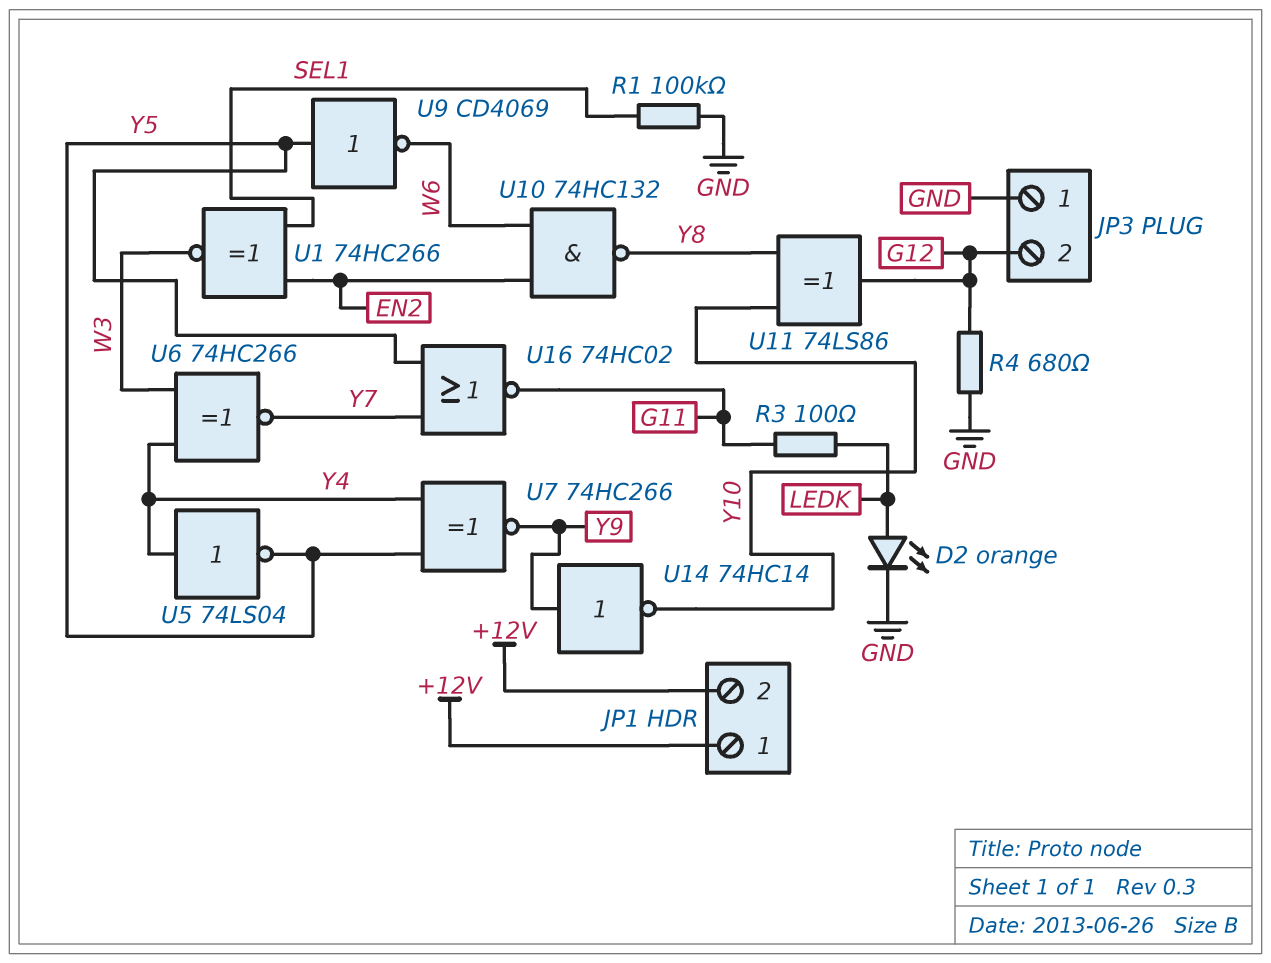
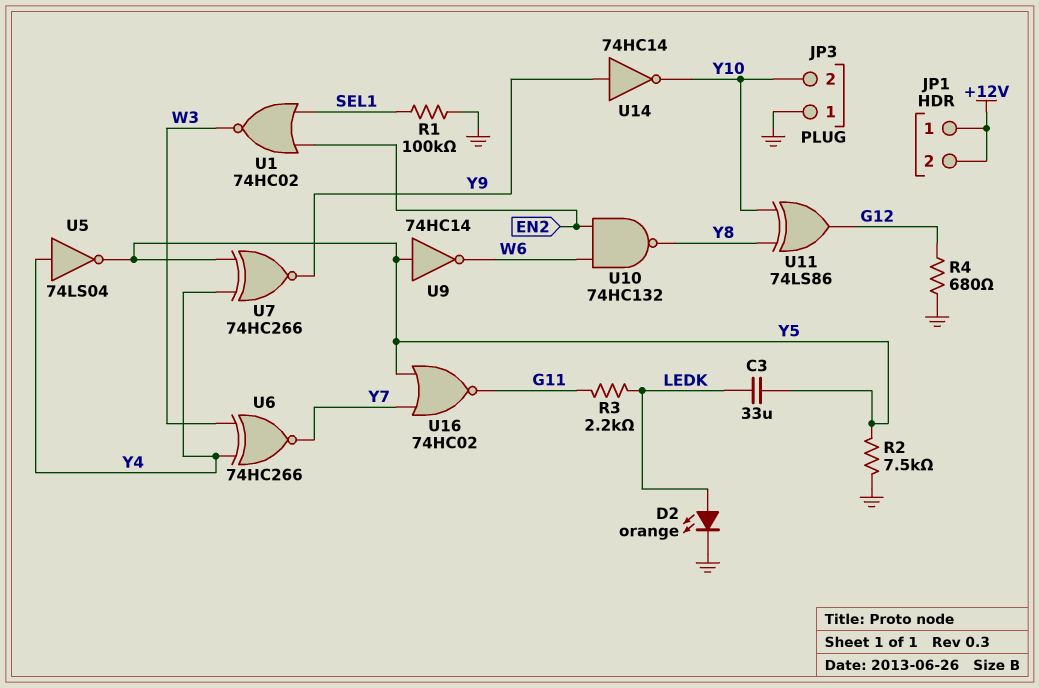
C3: none -> 33uF (LEDK, Y5)
JP3 pin 2: G12 -> Y10
R2: none -> 7.5k (GND, Y5)
R3: 100 (G11, LEDK) -> 2.2k (G11, LEDK)
U1: XNOR 74HC266 (in EN2, in SEL1, out W3) -> NOR 74HC02 (in EN2, in SEL1, out W3)
U9: NOT CD4069 (in Y5, out W6) -> NOT 74HC14 (in Y5, out W6)

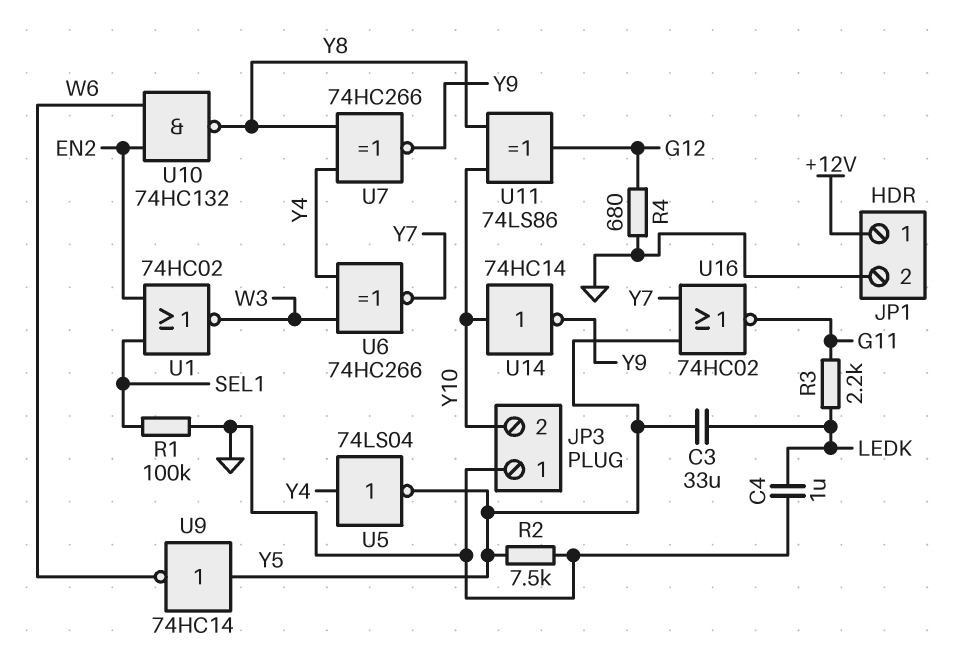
C4: none -> 1uF (GND, LEDK)
D2: LED orange (A LEDK, K GND) -> none
JP1 pin 2: +12V -> GND
U7: XNOR 74HC266 (in Y4, in Y5, out Y9) -> XNOR 74HC266 (in Y4, in Y8, out Y9)
U14: NOT 74HC14 (in Y9, out Y10) -> NOT 74HC14 (in Y10, out Y9)

